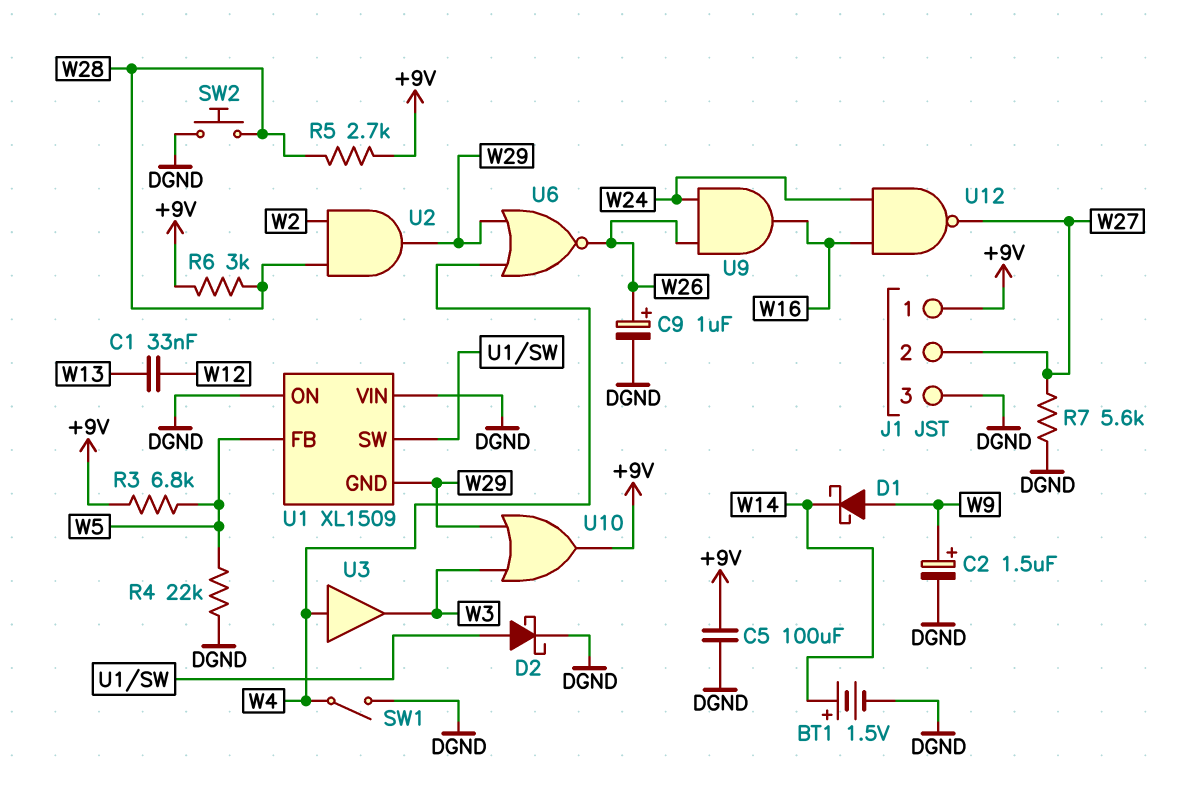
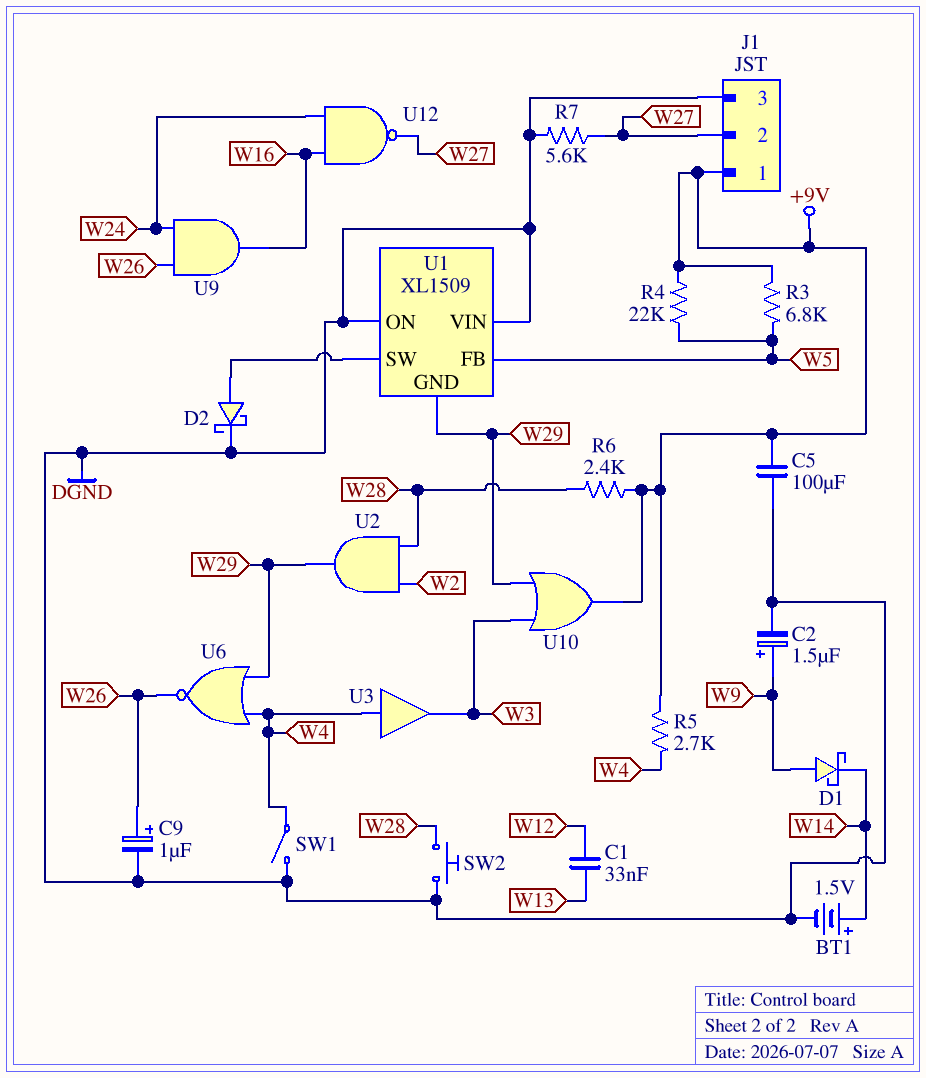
R4: 22k (DGND, W5) -> 22k (+9V, W5)
R5: 2.7k (+9V, W28) -> 2.7k (+9V, W4)
R6: 3k (+9V, W28) -> 2.4k (+9V, W28)

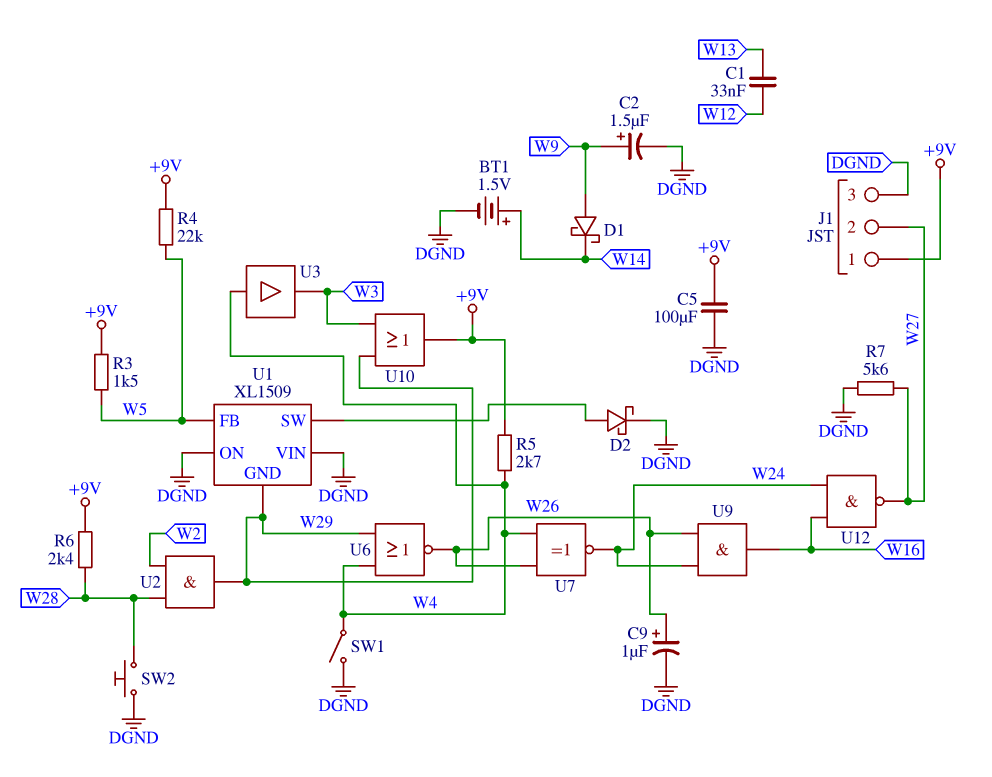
R3: 6.8k (+9V, W5) -> 1.5k (+9V, W5)
U7: none -> XNOR (in W4, in W26, out W24)

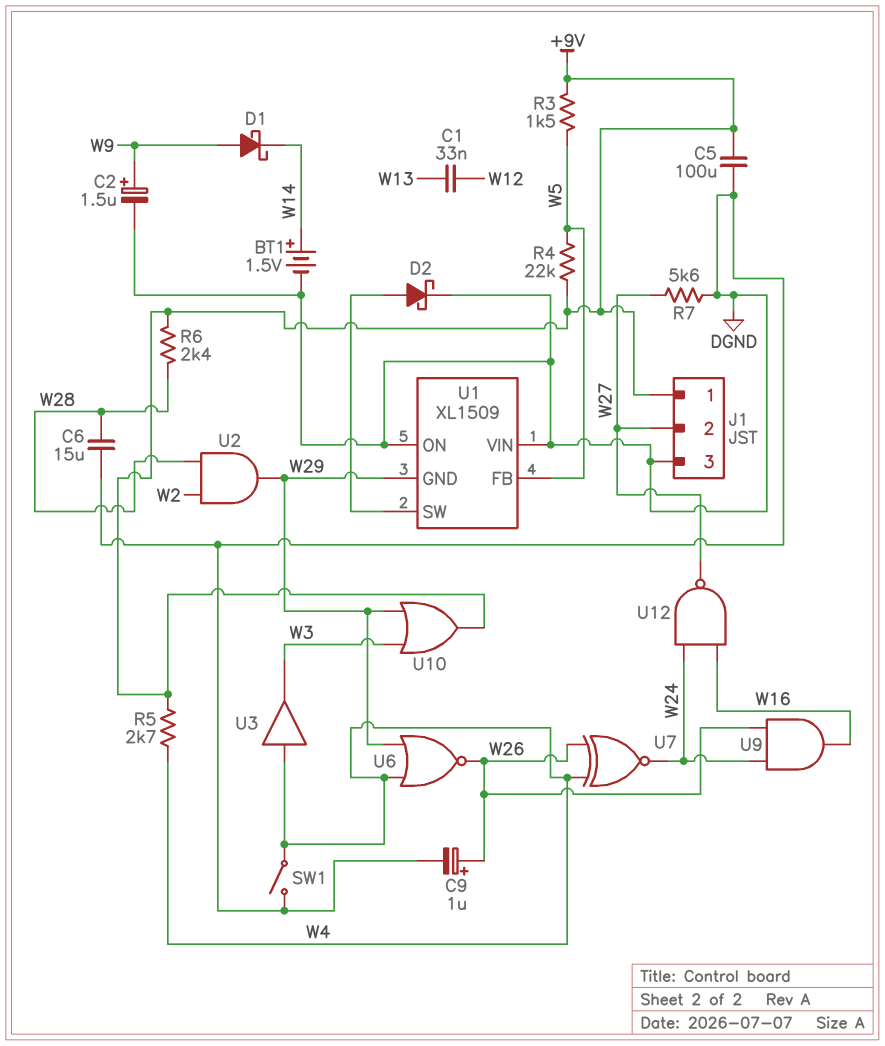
C6: none -> 15uF (DGND, W28)
SW2: button (DGND, W28) -> none

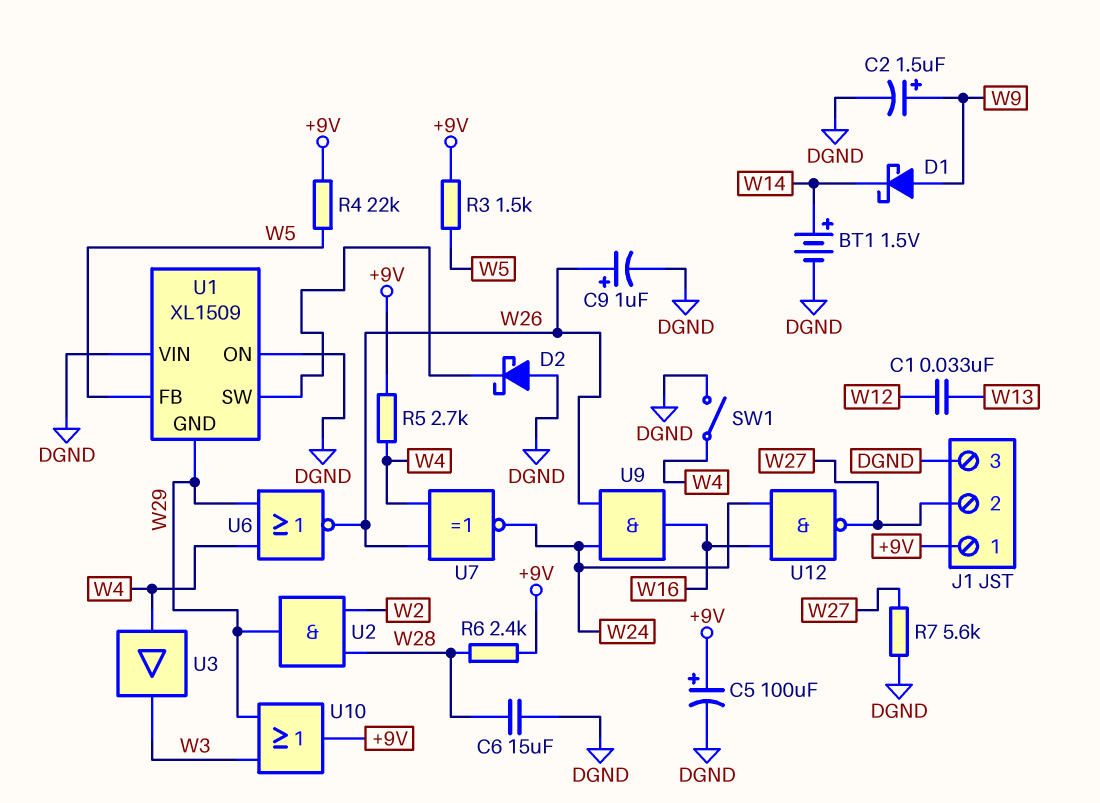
C5: 100uF (+9V, DGND) -> 100uF (plus +9V, minus DGND)
D2: schottky (A U1/SW, K DGND) -> schottky (A DGND, K U1/SW)

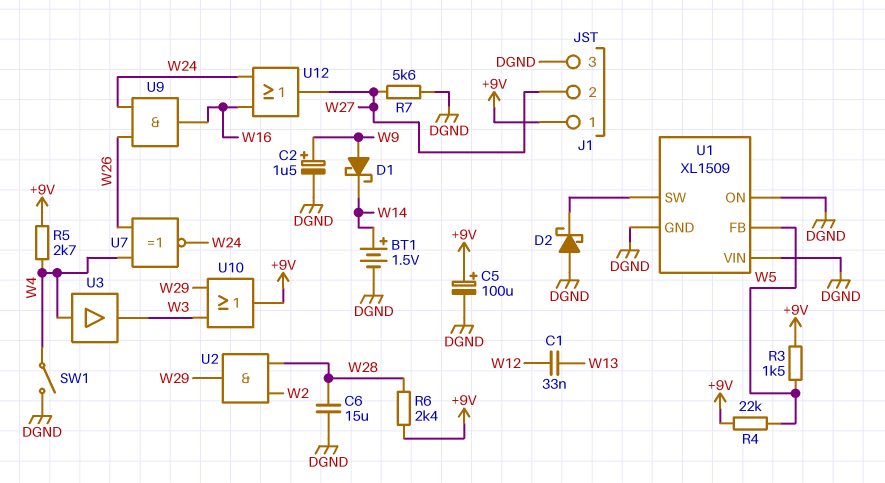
C9: 1uF (plus W26, minus DGND) -> none
U1 pin GND: W29 -> DGND
U6: NOR (in W4, in W29, out W26) -> none
U12: NAND (in W16, in W24, out W27) -> OR (in W16, in W24, out W27)

